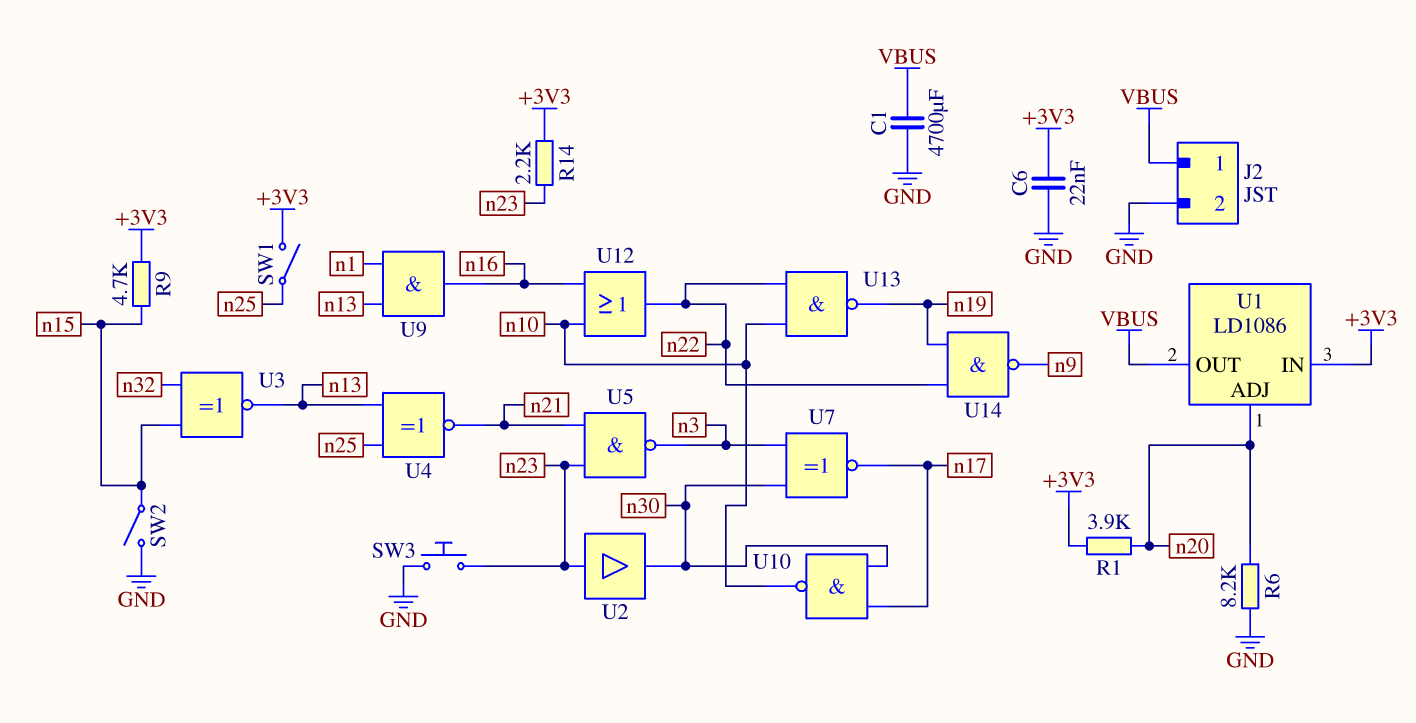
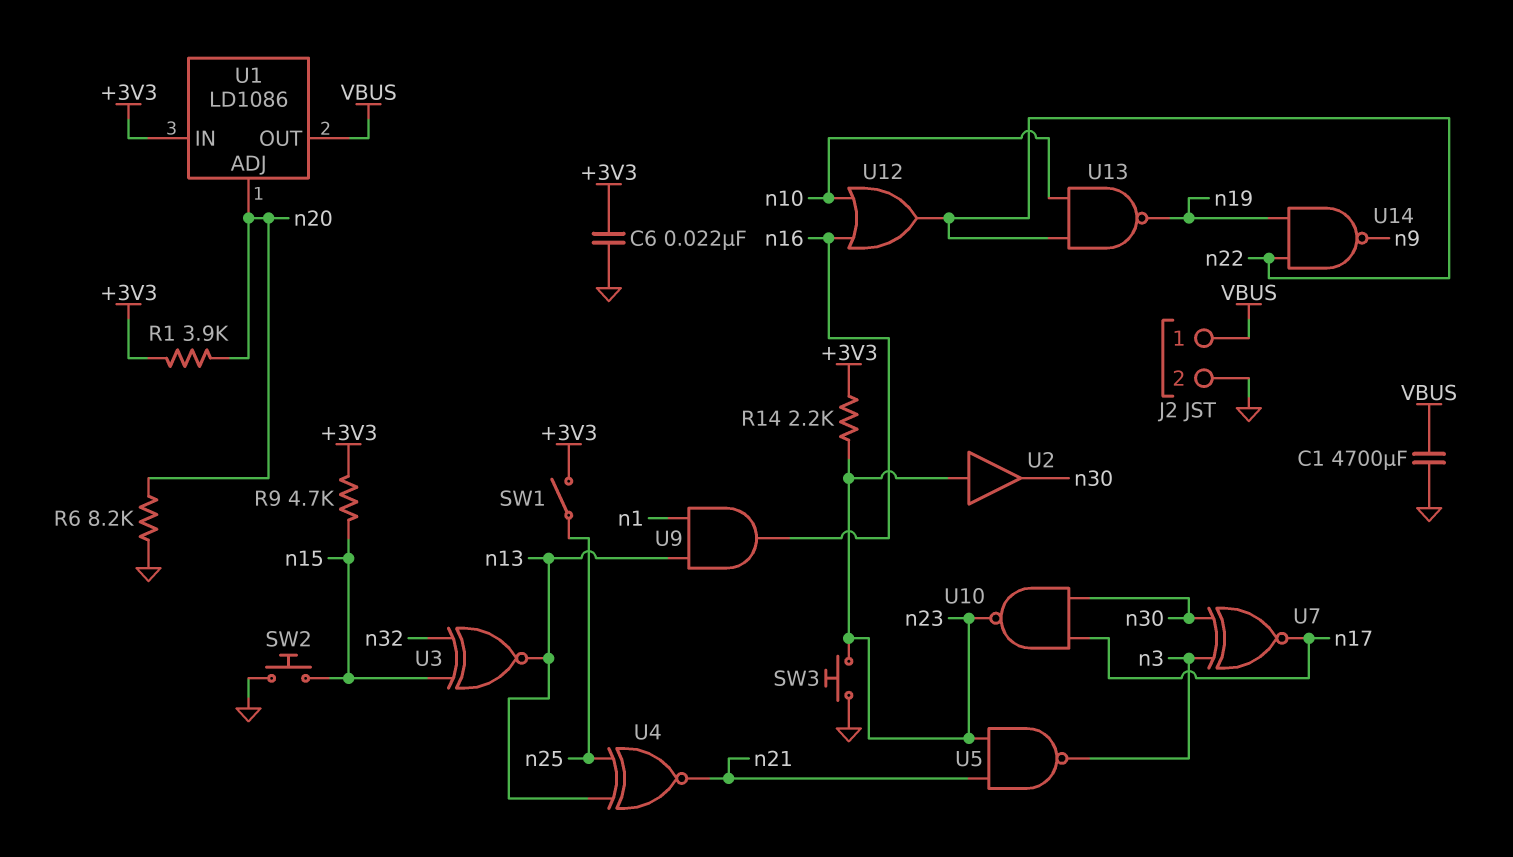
SW2: switch (GND, n15) -> button (GND, n15)
U10: NAND (in n17, in n30, out n10) -> NAND (in n17, in n30, out n23)

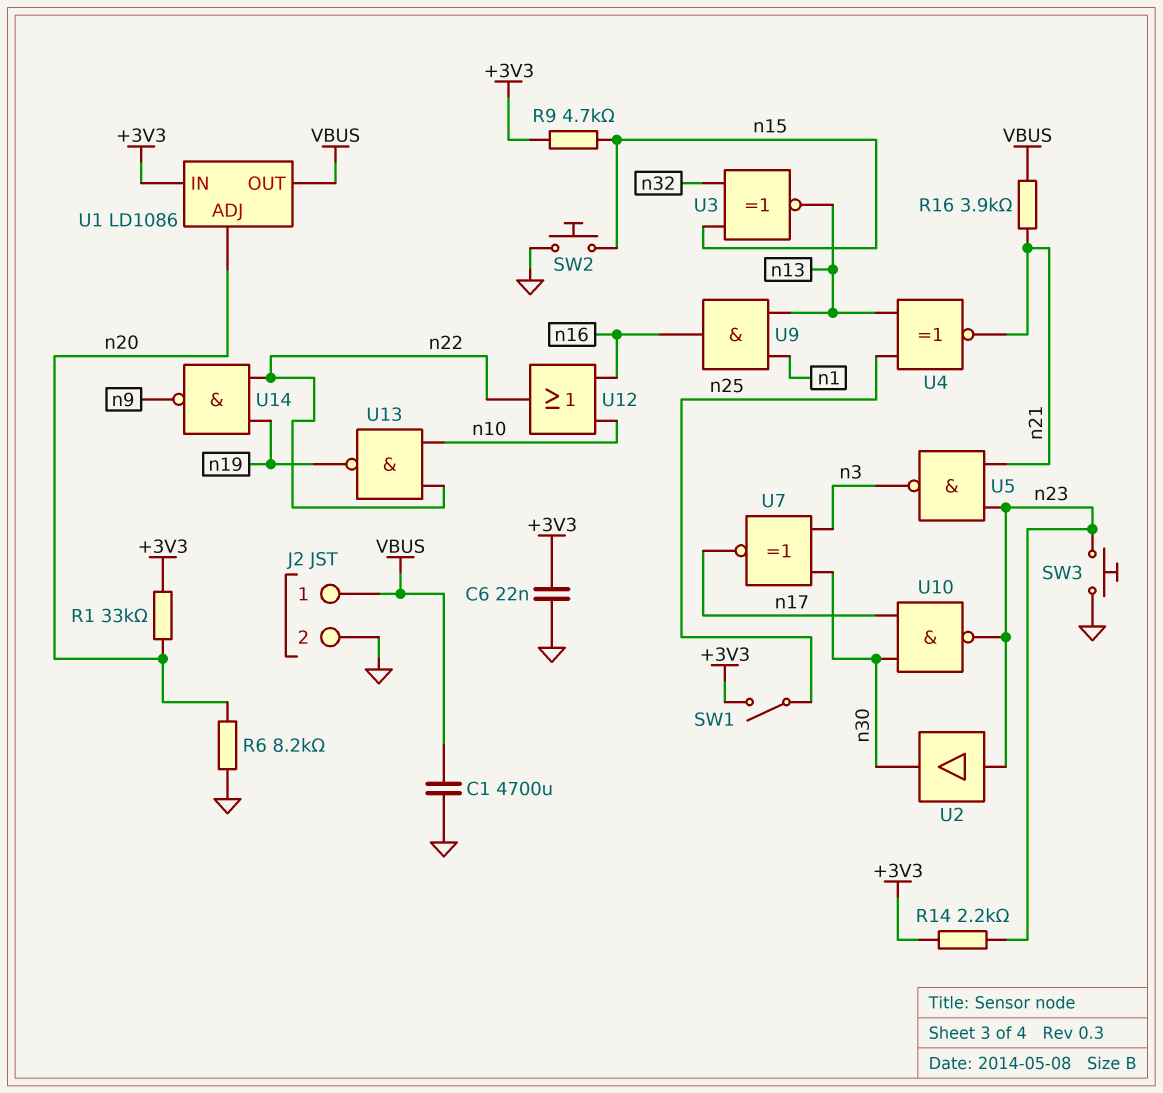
R1: 3.9k (+3V3, n20) -> 33k (+3V3, n20)
R16: none -> 3.9k (VBUS, n21)

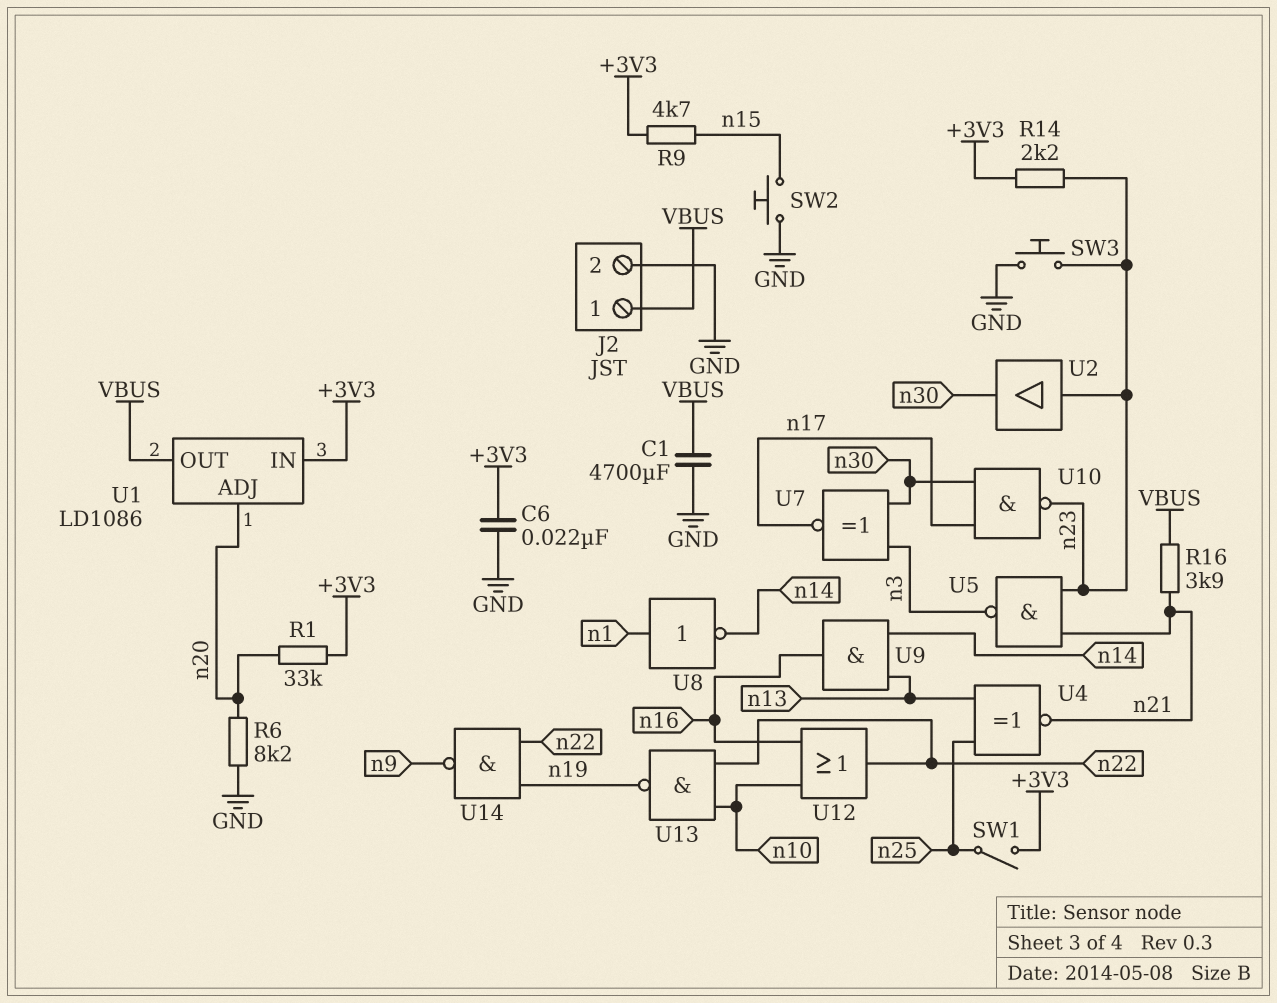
U3: XNOR (in n15, in n32, out n13) -> none
U8: none -> NOT (in n1, out n14)
U9: AND (in n1, in n13, out n16) -> AND (in n13, in n14, out n16)

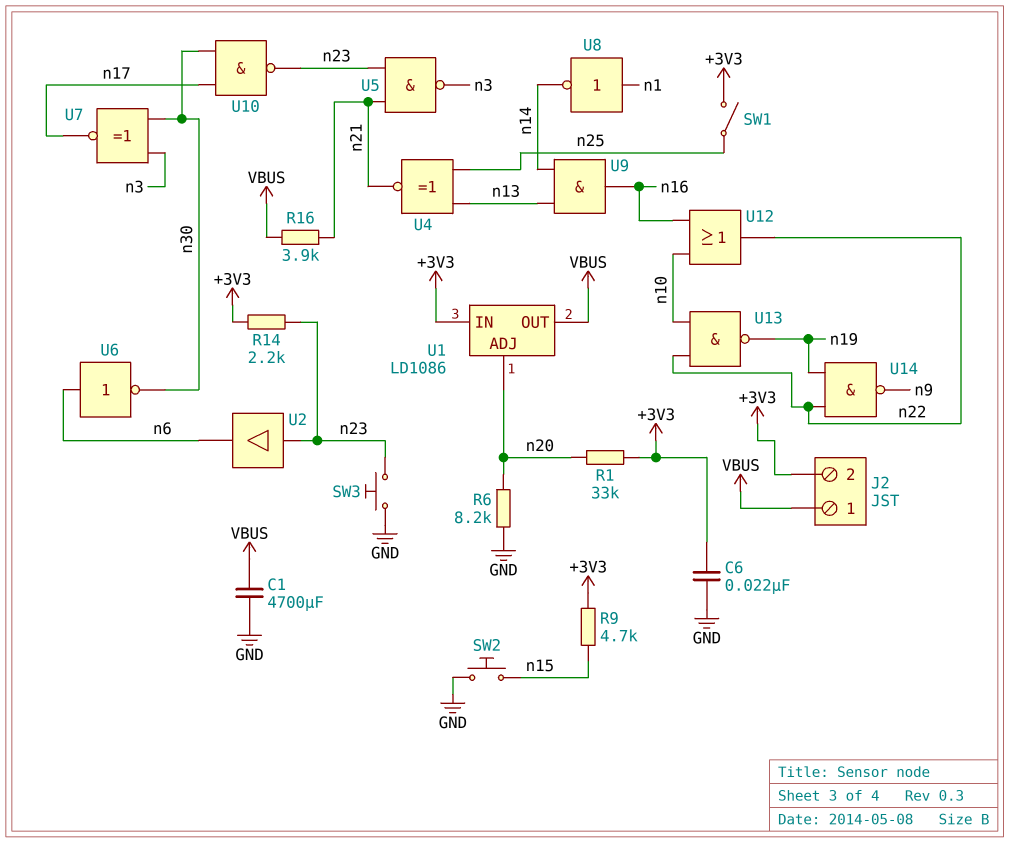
J2 pin 2: GND -> +3V3
U2: buffer (in n23, out n30) -> buffer (in n23, out n6)
U6: none -> NOT (in n6, out n30)

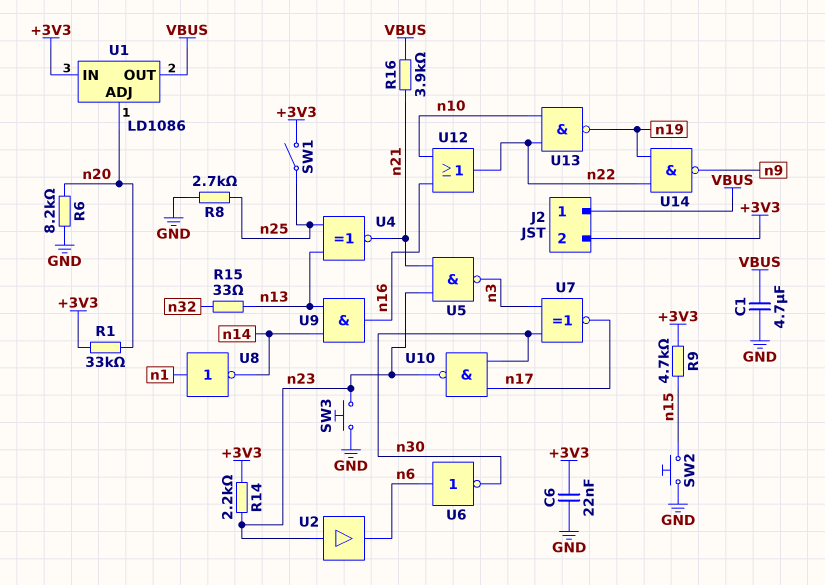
C1: 4700uF (GND, VBUS) -> 4.7uF (GND, VBUS)
R8: none -> 2.7k (GND, n25)
R15: none -> 33 (n13, n32)

